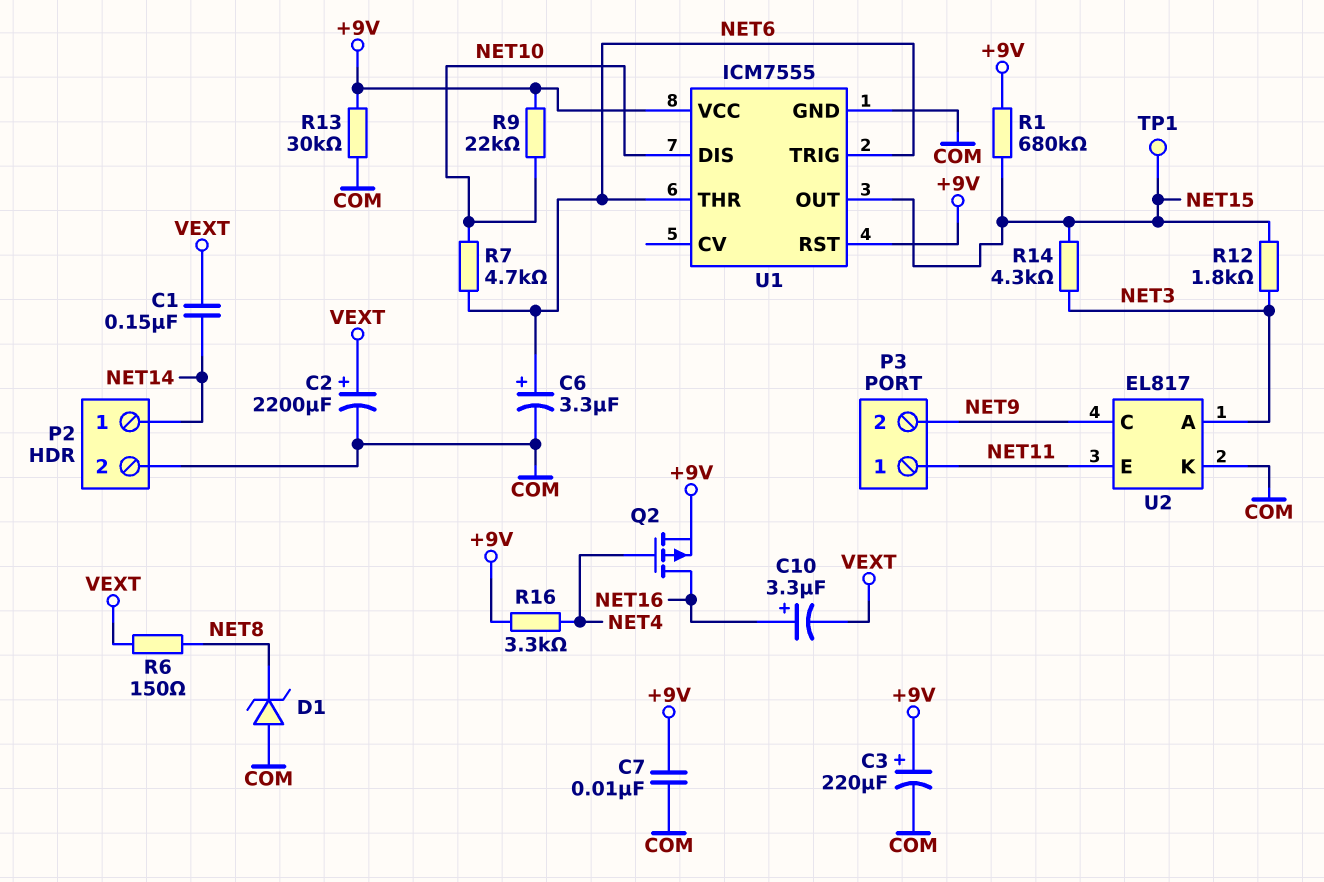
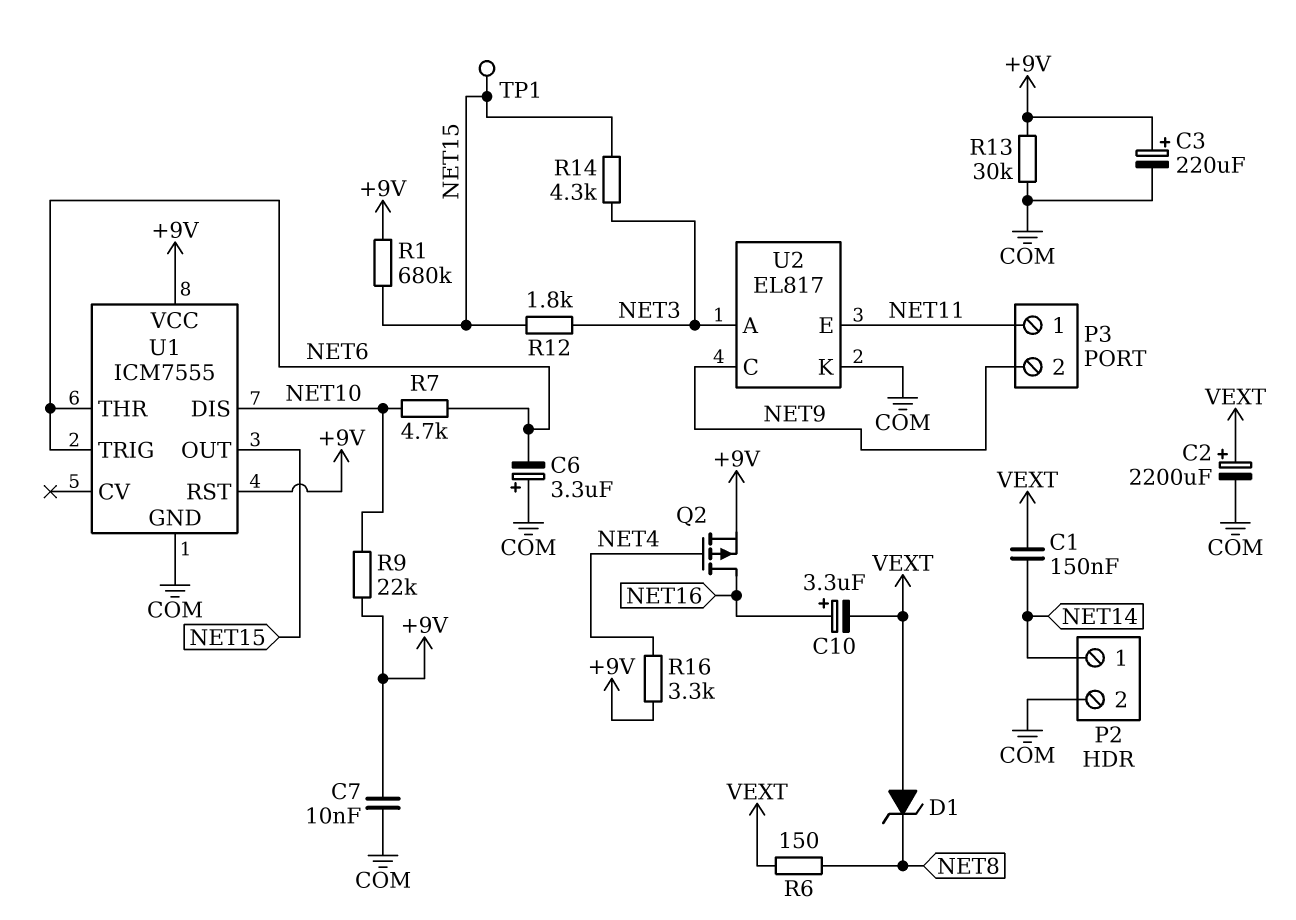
C6: 3.3uF (plus NET6, minus COM) -> 3.3uF (plus COM, minus NET6)
D1: zener (A COM, K NET8) -> zener (A VEXT, K NET8)

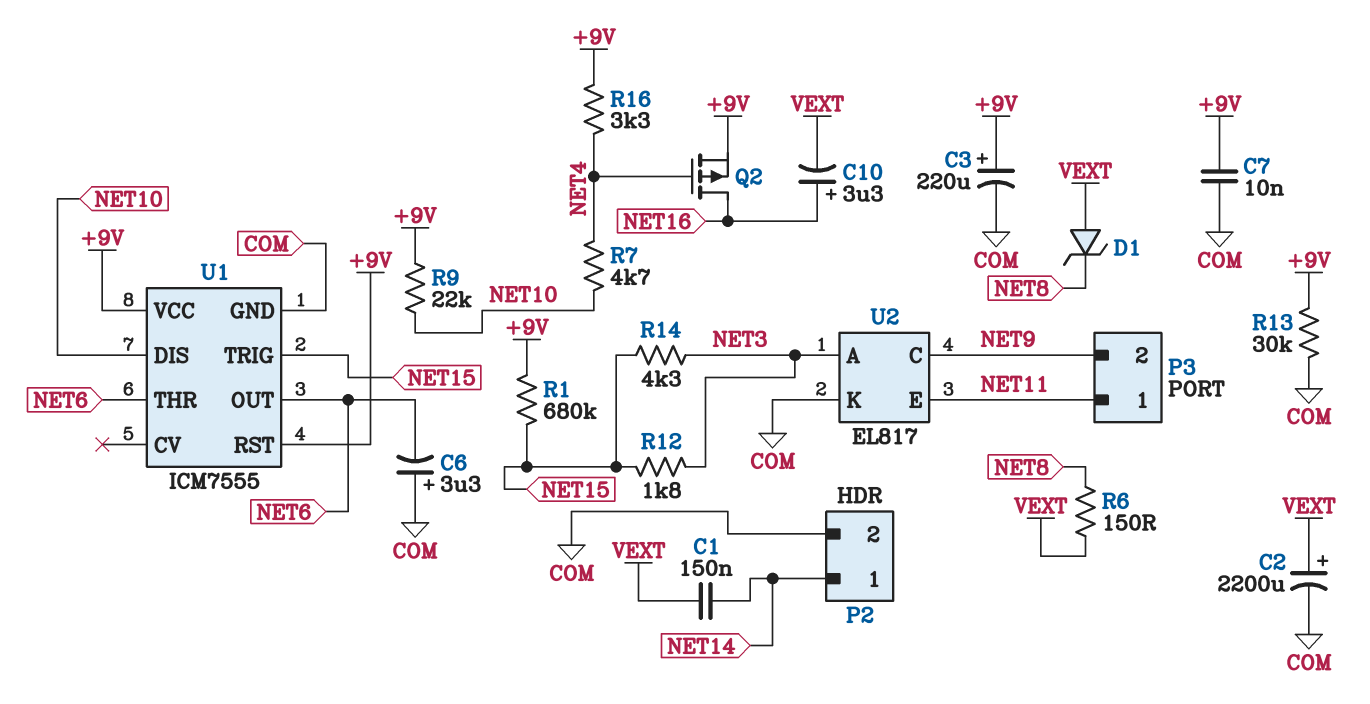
R7: 4.7k (NET6, NET10) -> 4.7k (NET4, NET10)
TP1: test point (NET15) -> none
U1 pin OUT: NET15 -> NET6
U1 pin TRIG: NET6 -> NET15

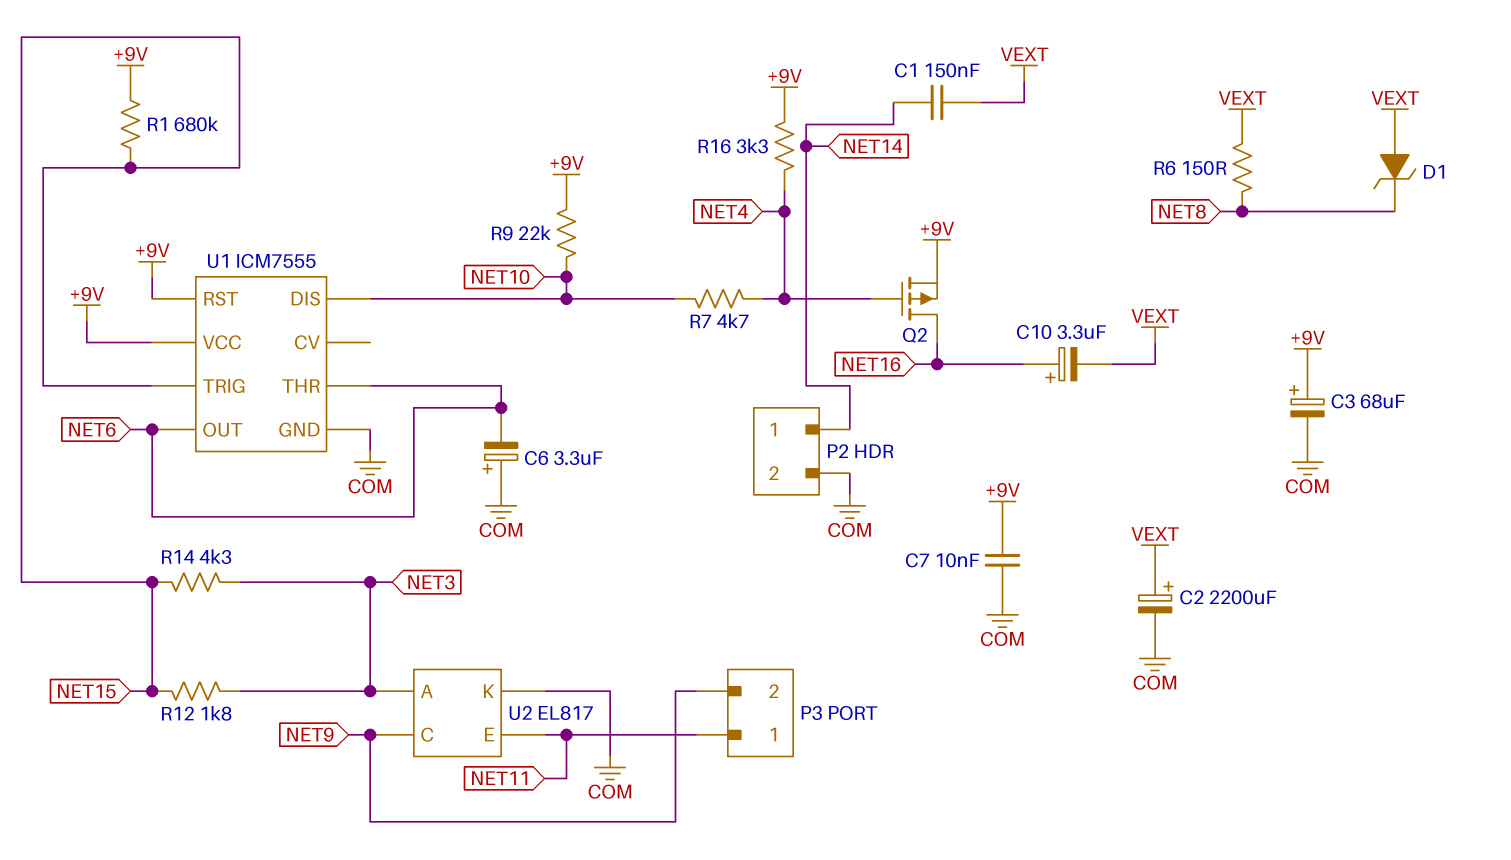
C3: 220uF (plus +9V, minus COM) -> 68uF (plus +9V, minus COM)
R13: 30k (+9V, COM) -> none

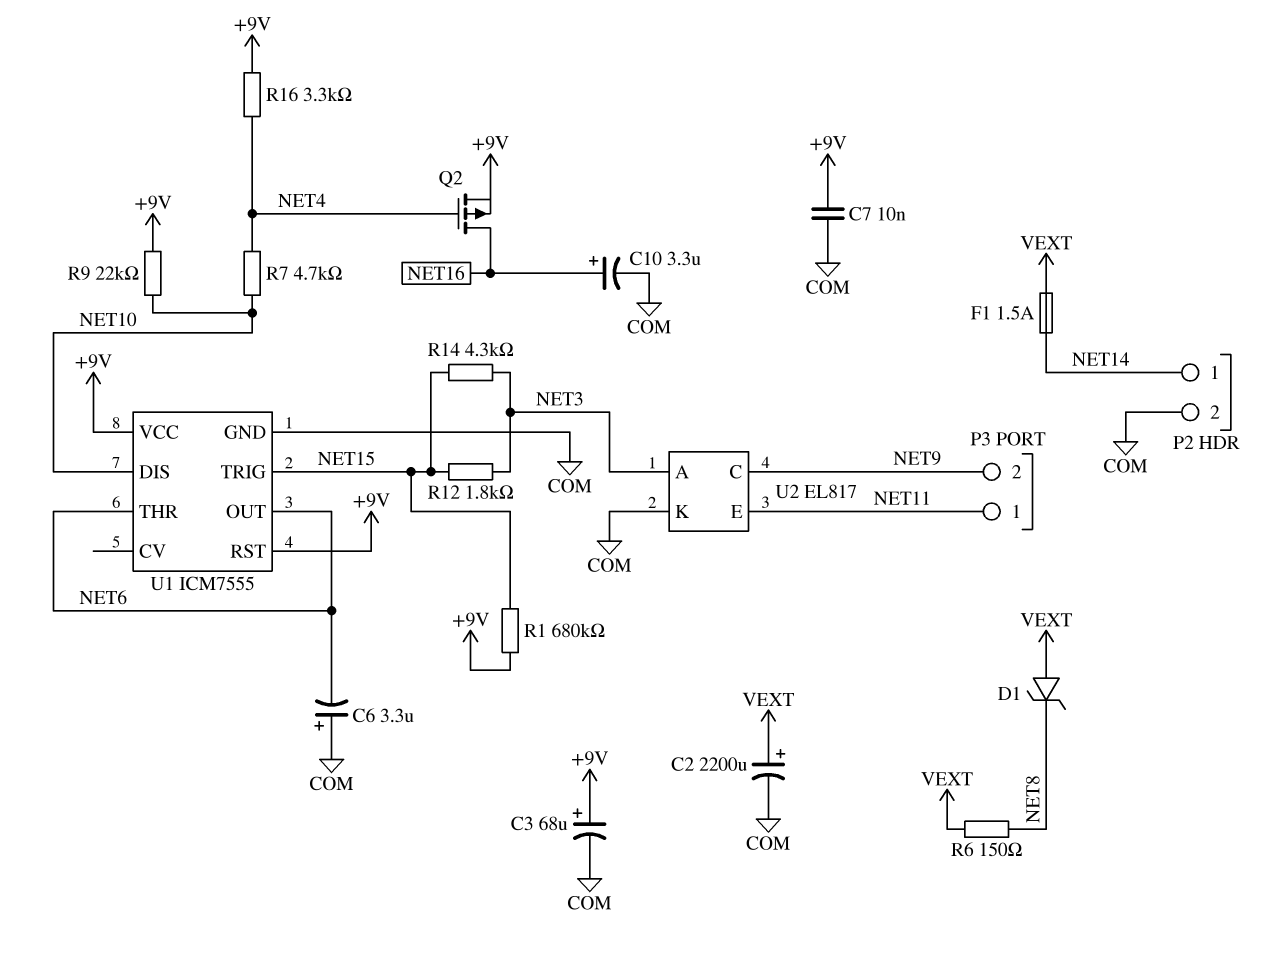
C1: 150nF (NET14, VEXT) -> none
C10: 3.3uF (plus NET16, minus VEXT) -> 3.3uF (plus NET16, minus COM)
F1: none -> 1.5A (NET14, VEXT)

